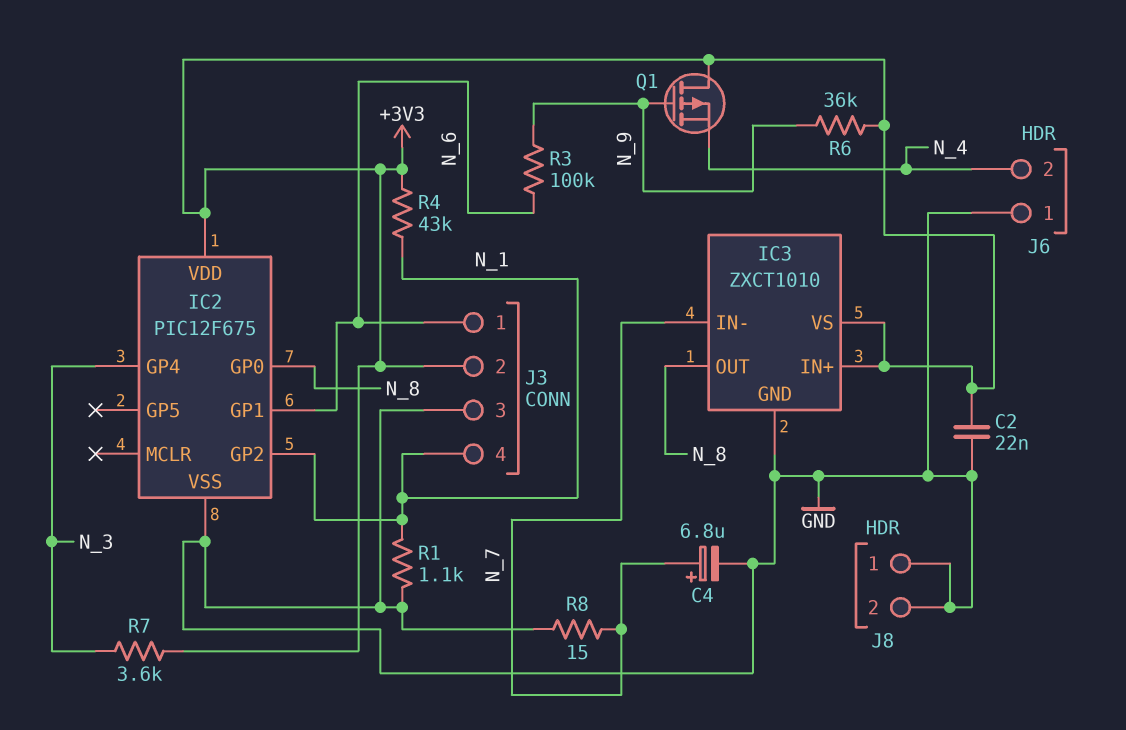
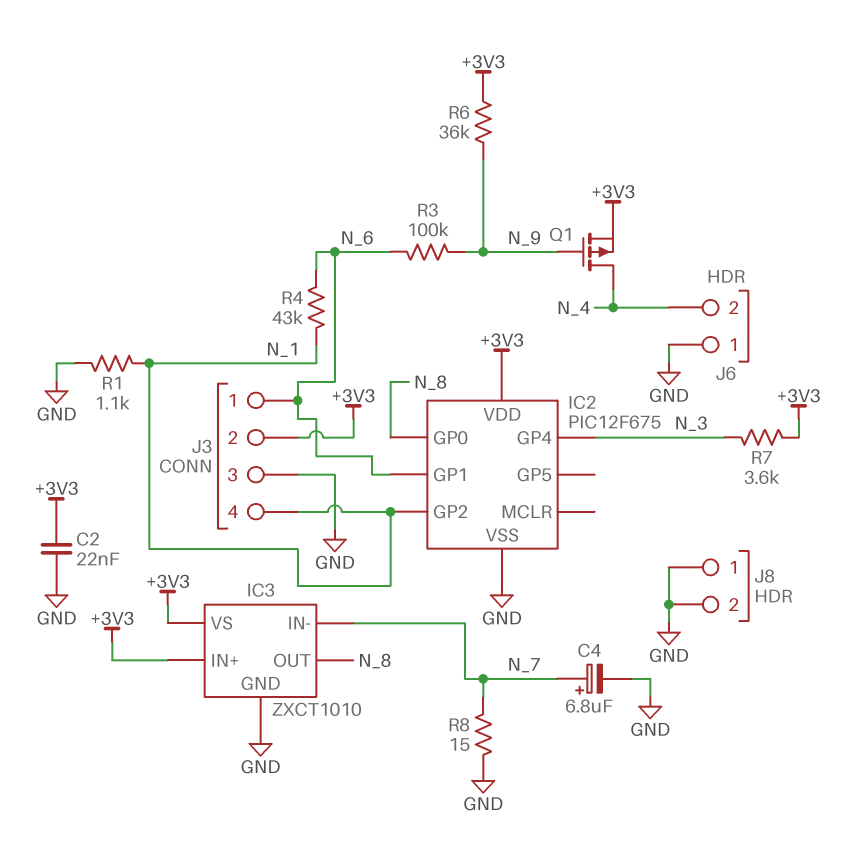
Q1: PMOS (G N_9, D +3V3, S N_4) -> PMOS (G N_9, D N_4, S +3V3)
R4: 43k (+3V3, N_1) -> 43k (N_1, N_6)

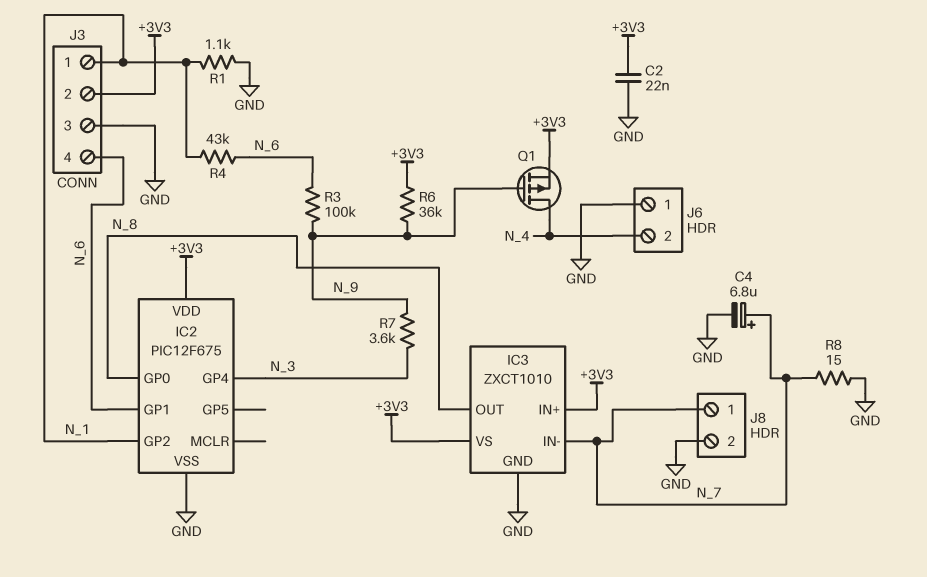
J3 pin 1: N_6 -> N_1
J3 pin 4: N_1 -> N_6
J8 pin 1: GND -> N_7
R7: 3.6k (+3V3, N_3) -> 3.6k (N_3, N_9)

